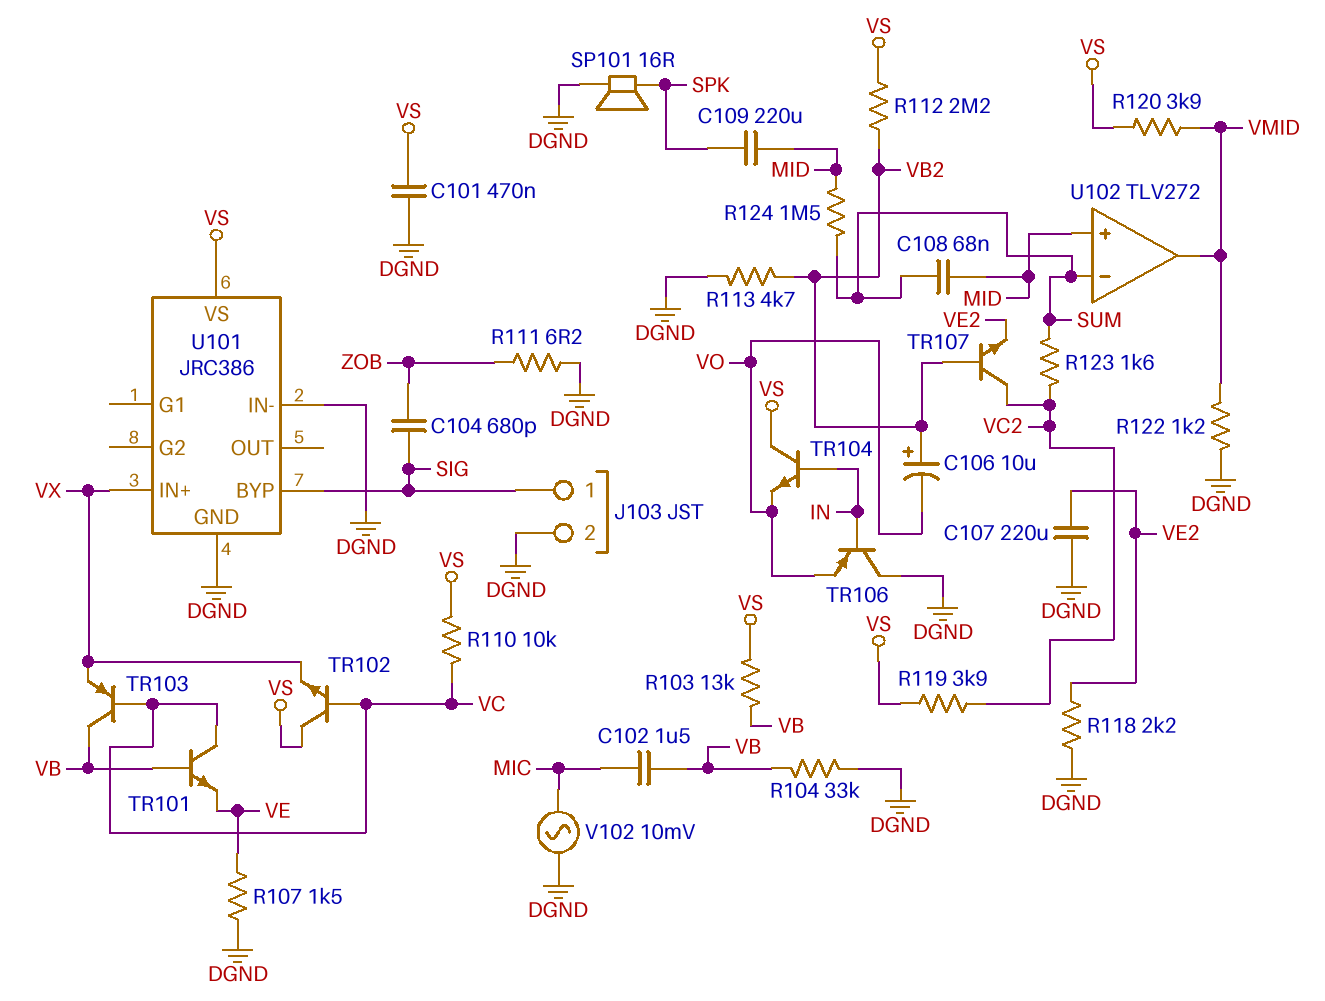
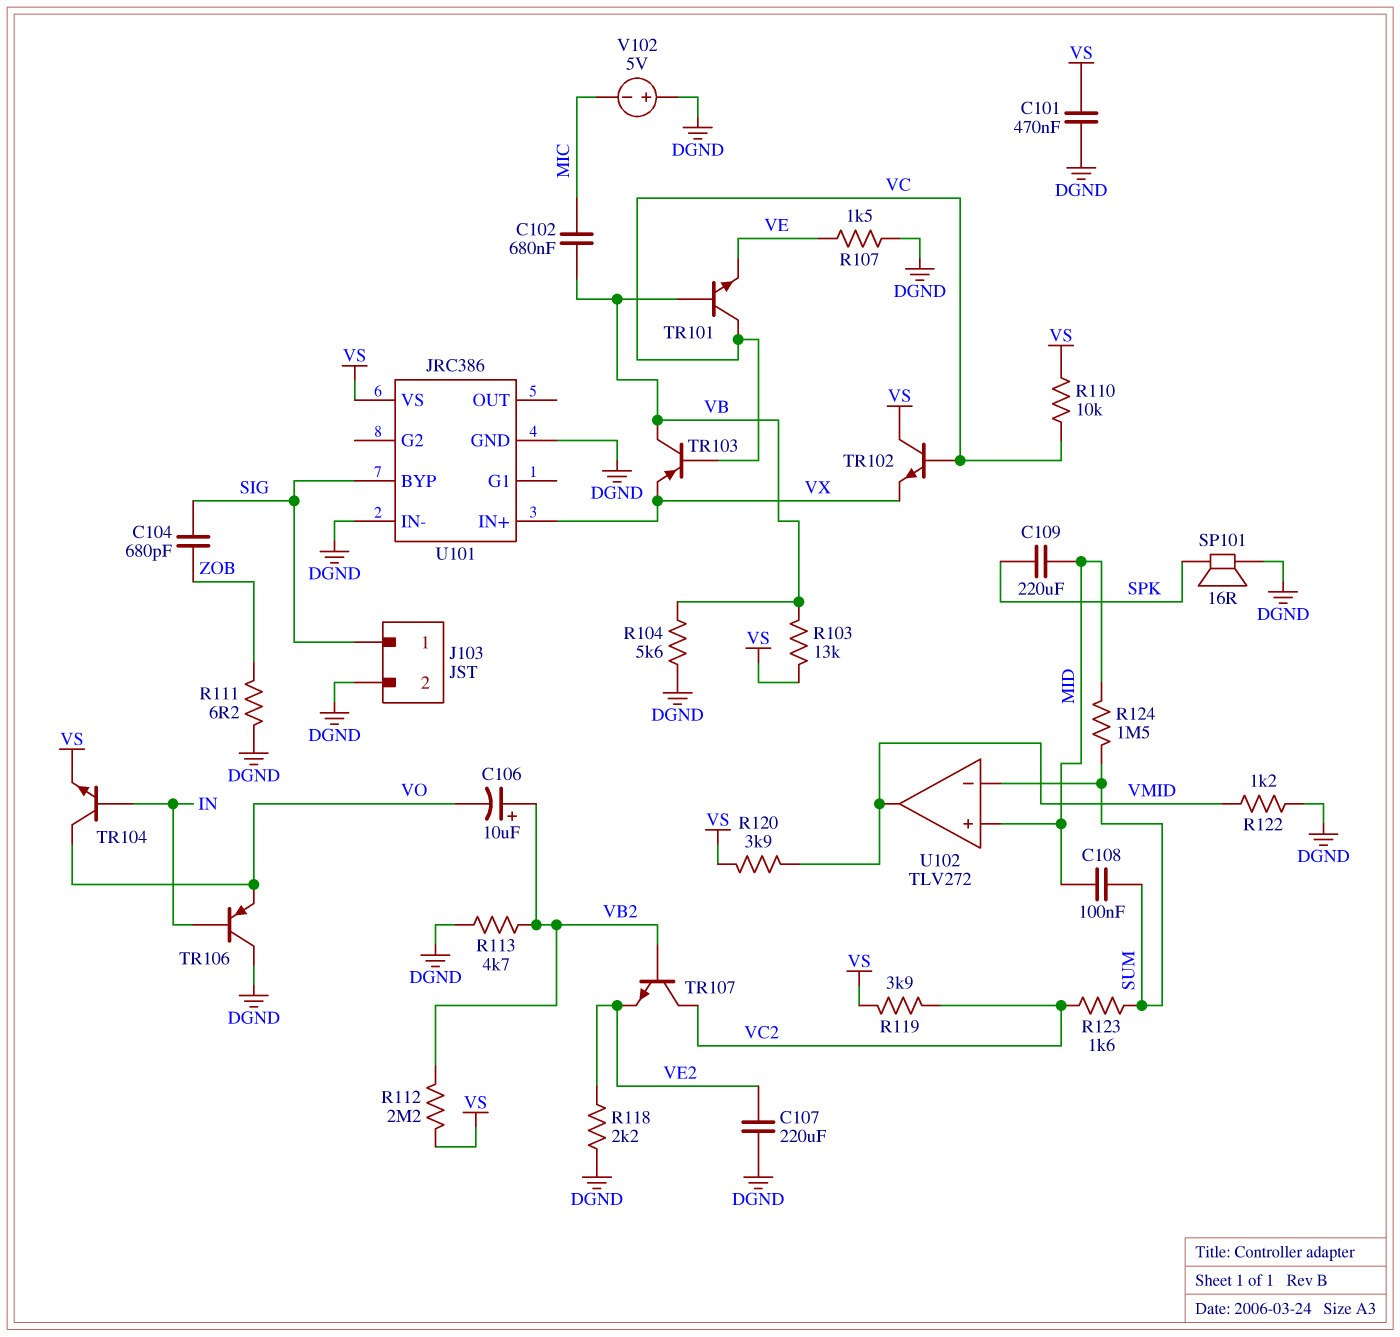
C102: 1.5uF (MIC, VB) -> 680nF (MIC, VB)
C108: 68nF (MID, SUM) -> 100nF (MID, SUM)
R104: 33k (DGND, VB) -> 5.6k (DGND, VB)
TR104: NPN (B IN, C VS, E VO) -> NPN (B IN, C VO, E VS)
V102: AC 10mV (DGND, MIC) -> 5V (plus DGND, minus MIC)

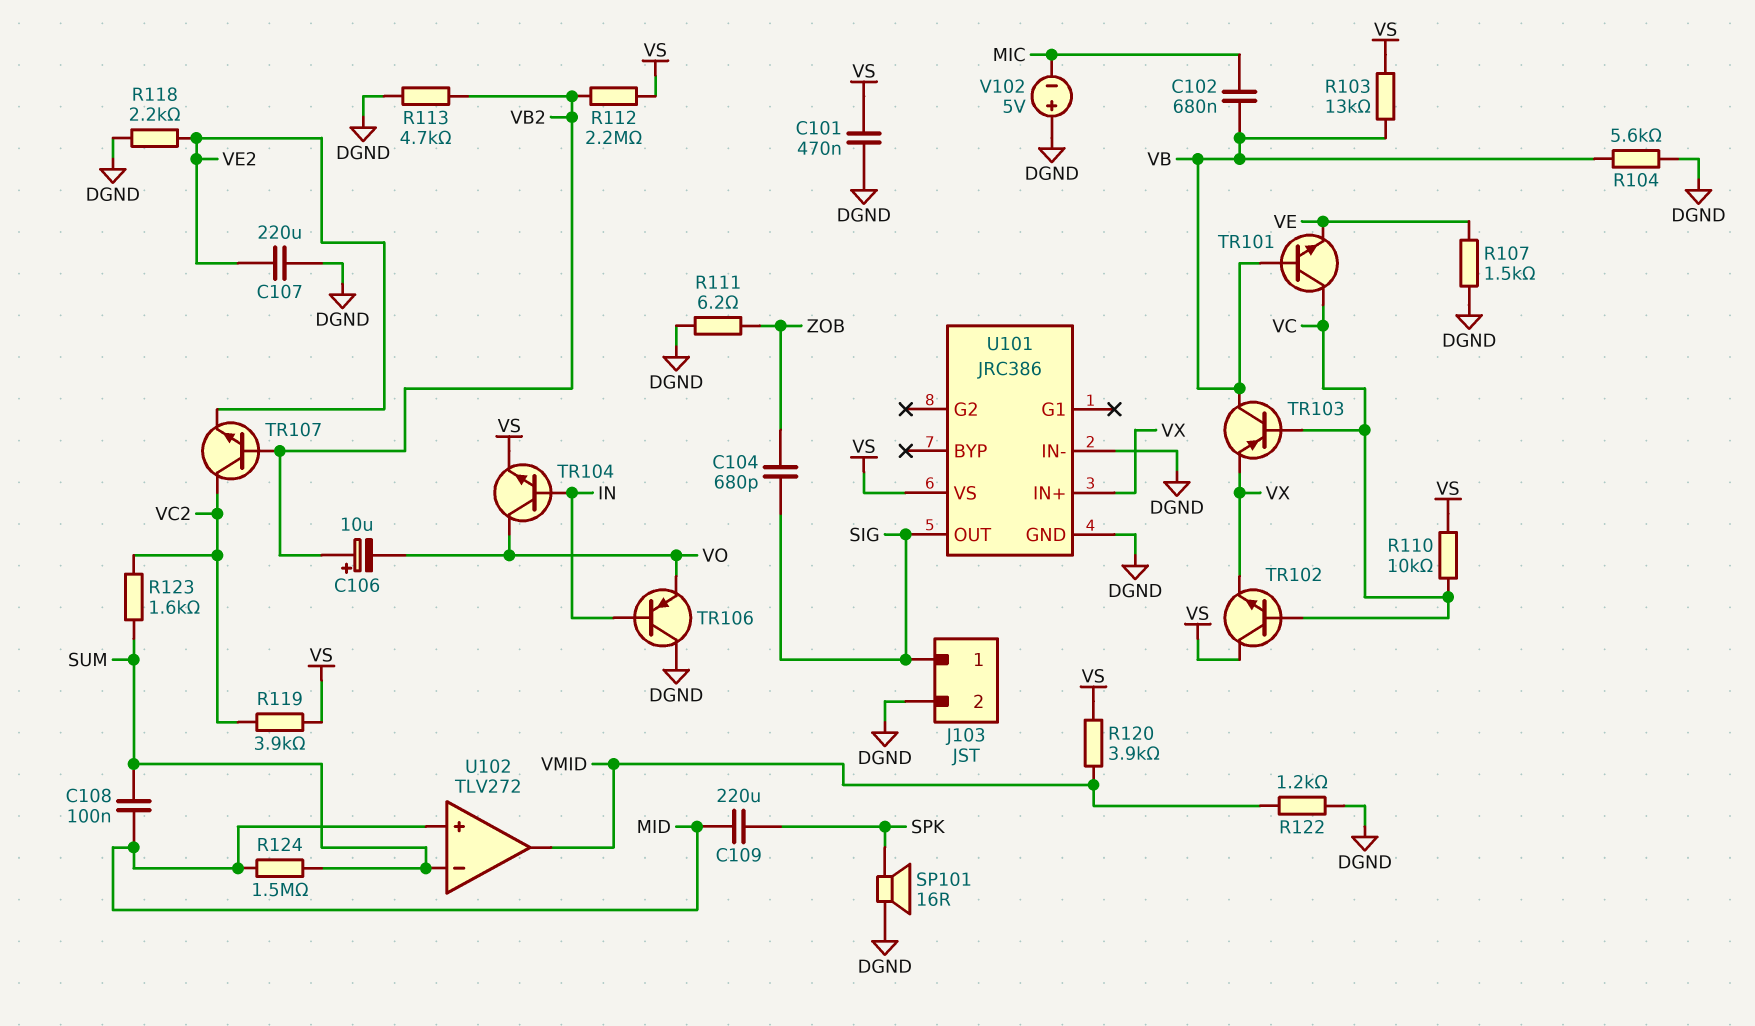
U101 pin BYP: SIG -> none
U101 pin OUT: none -> SIG

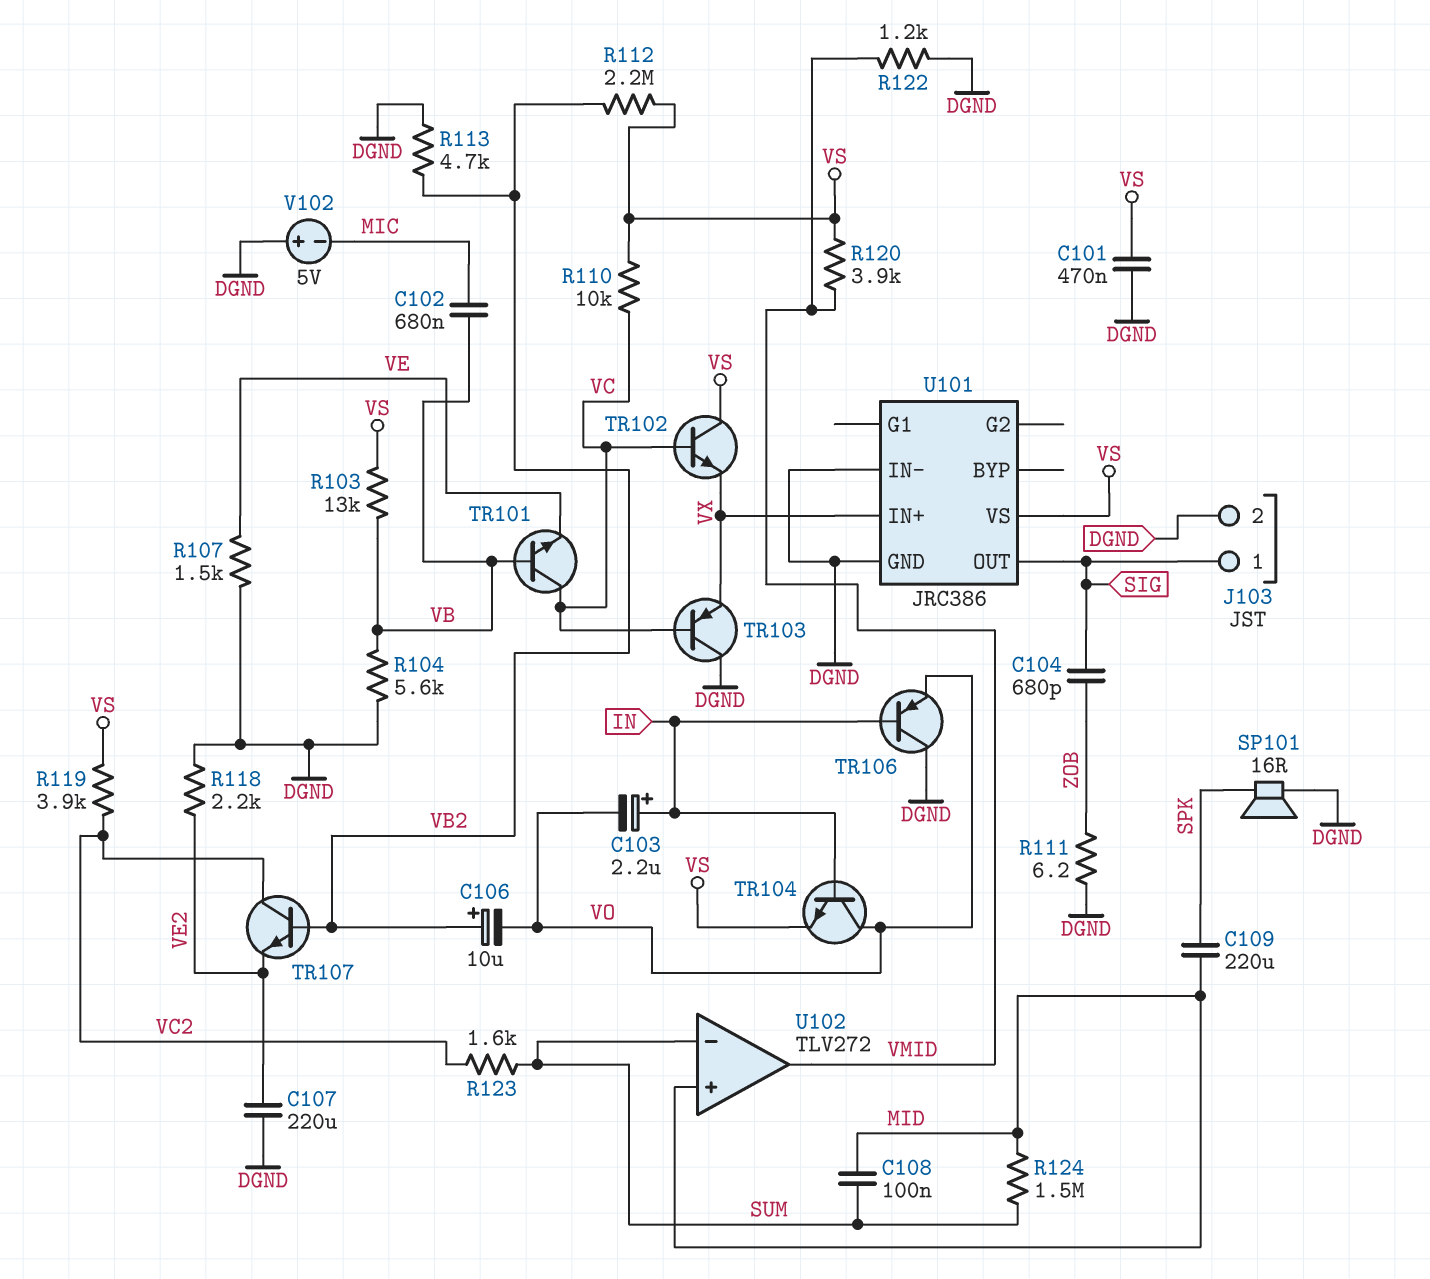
C103: none -> 2.2uF (plus IN, minus VO)
TR103: PNP (B VC, C VB, E VX) -> PNP (B VC, C DGND, E VX)

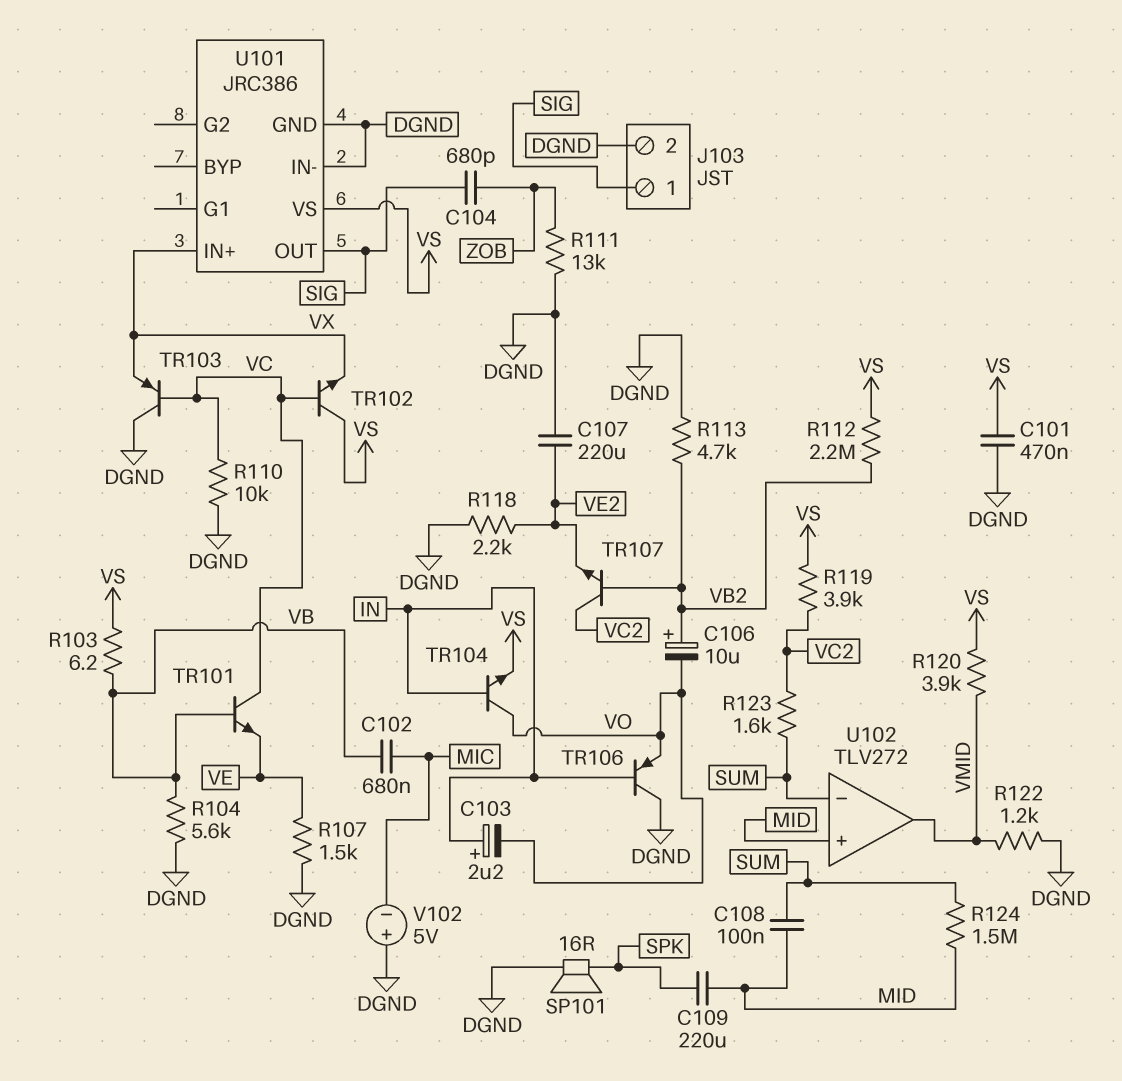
R103: 13k (VB, VS) -> 6.2 (VB, VS)
R110: 10k (VC, VS) -> 10k (DGND, VC)
R111: 6.2 (DGND, ZOB) -> 13k (DGND, ZOB)

